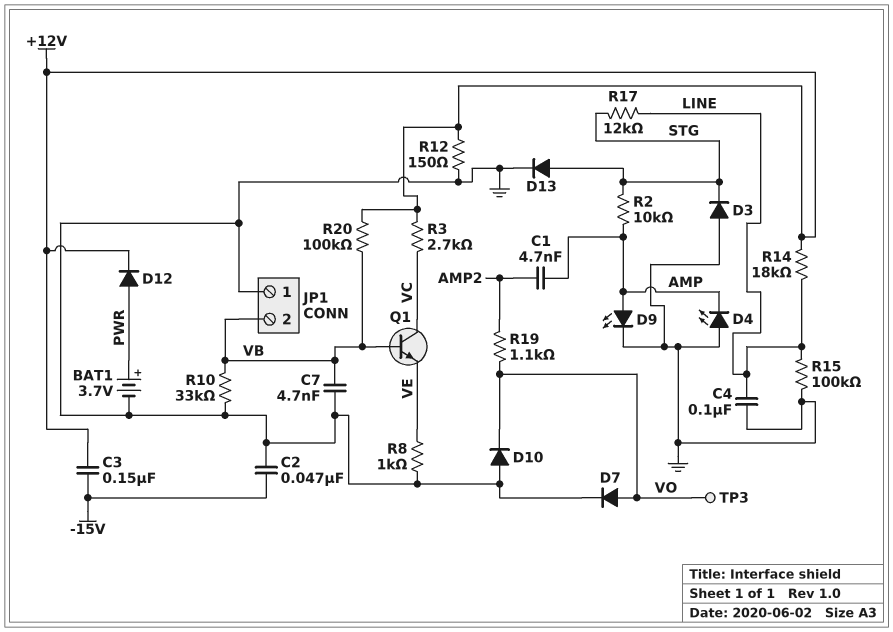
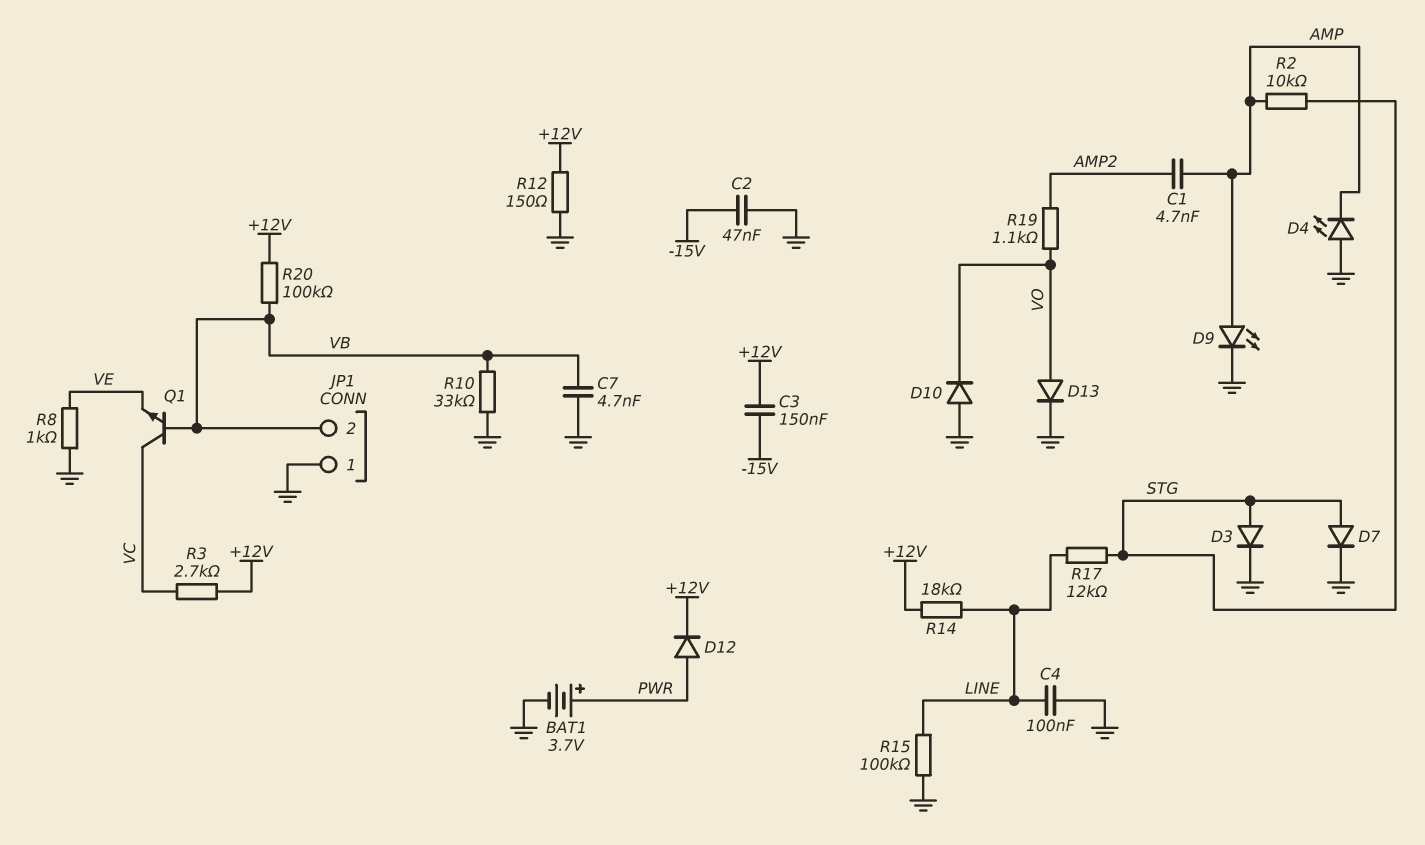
D3: diode (A GND, K STG) -> diode (A STG, K GND)
D7: diode (A VO, K GND) -> diode (A STG, K GND)
D13: diode (A STG, K GND) -> diode (A VO, K GND)
TP3: test point (VO) -> none

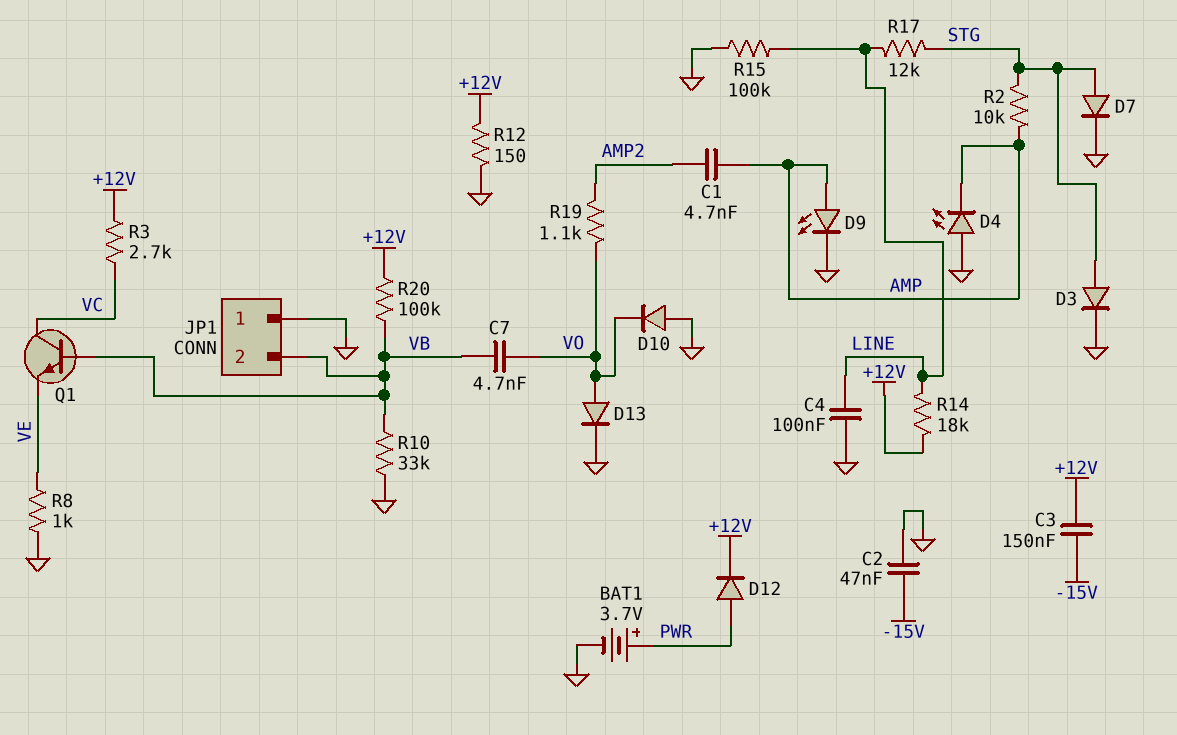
C7: 4.7nF (GND, VB) -> 4.7nF (VB, VO)

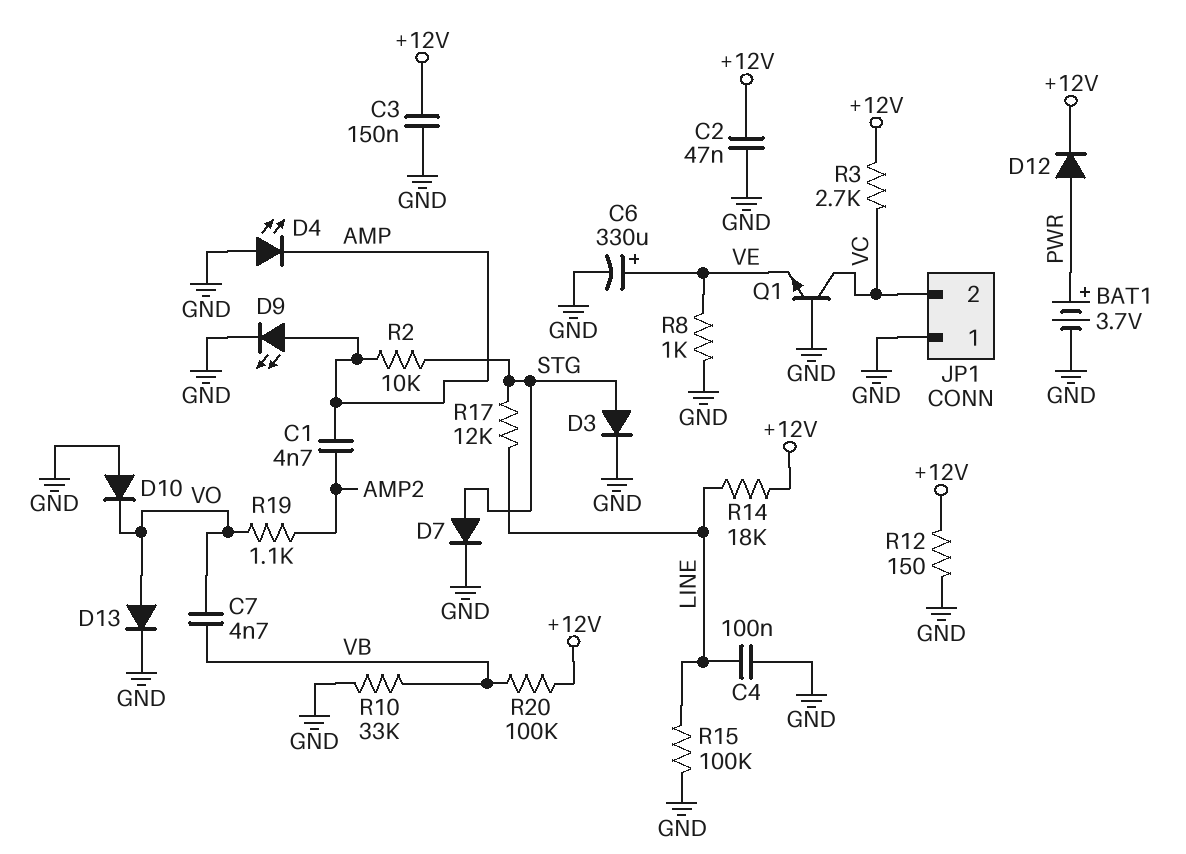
C2: 47nF (-15V, GND) -> 47nF (+12V, GND)
C3: 150nF (+12V, -15V) -> 150nF (+12V, GND)
C6: none -> 330uF (plus VE, minus GND)
JP1 pin 2: VB -> VC
Q1: NPN (B VB, C VC, E VE) -> NPN (B GND, C VC, E VE)

